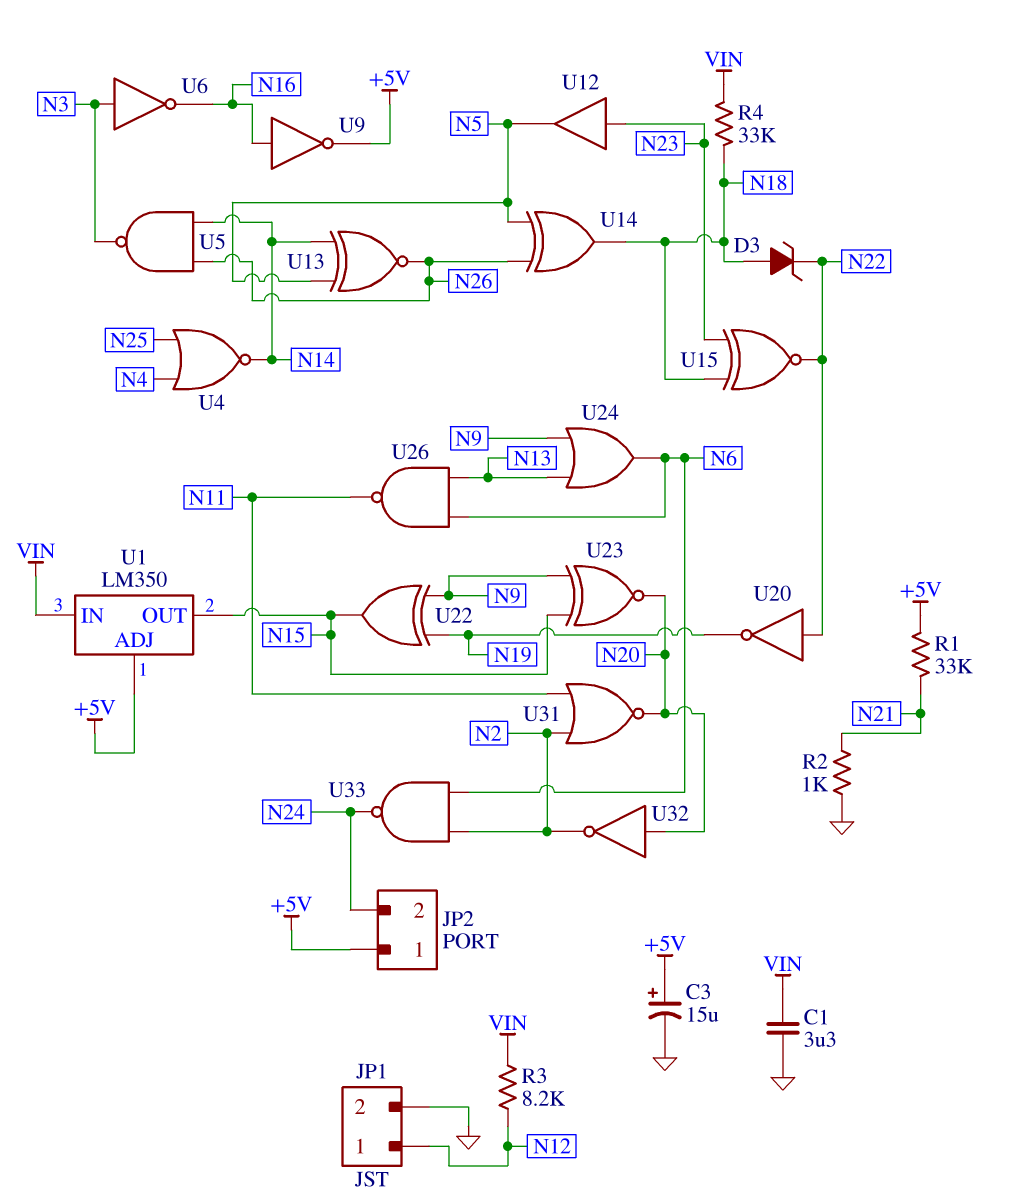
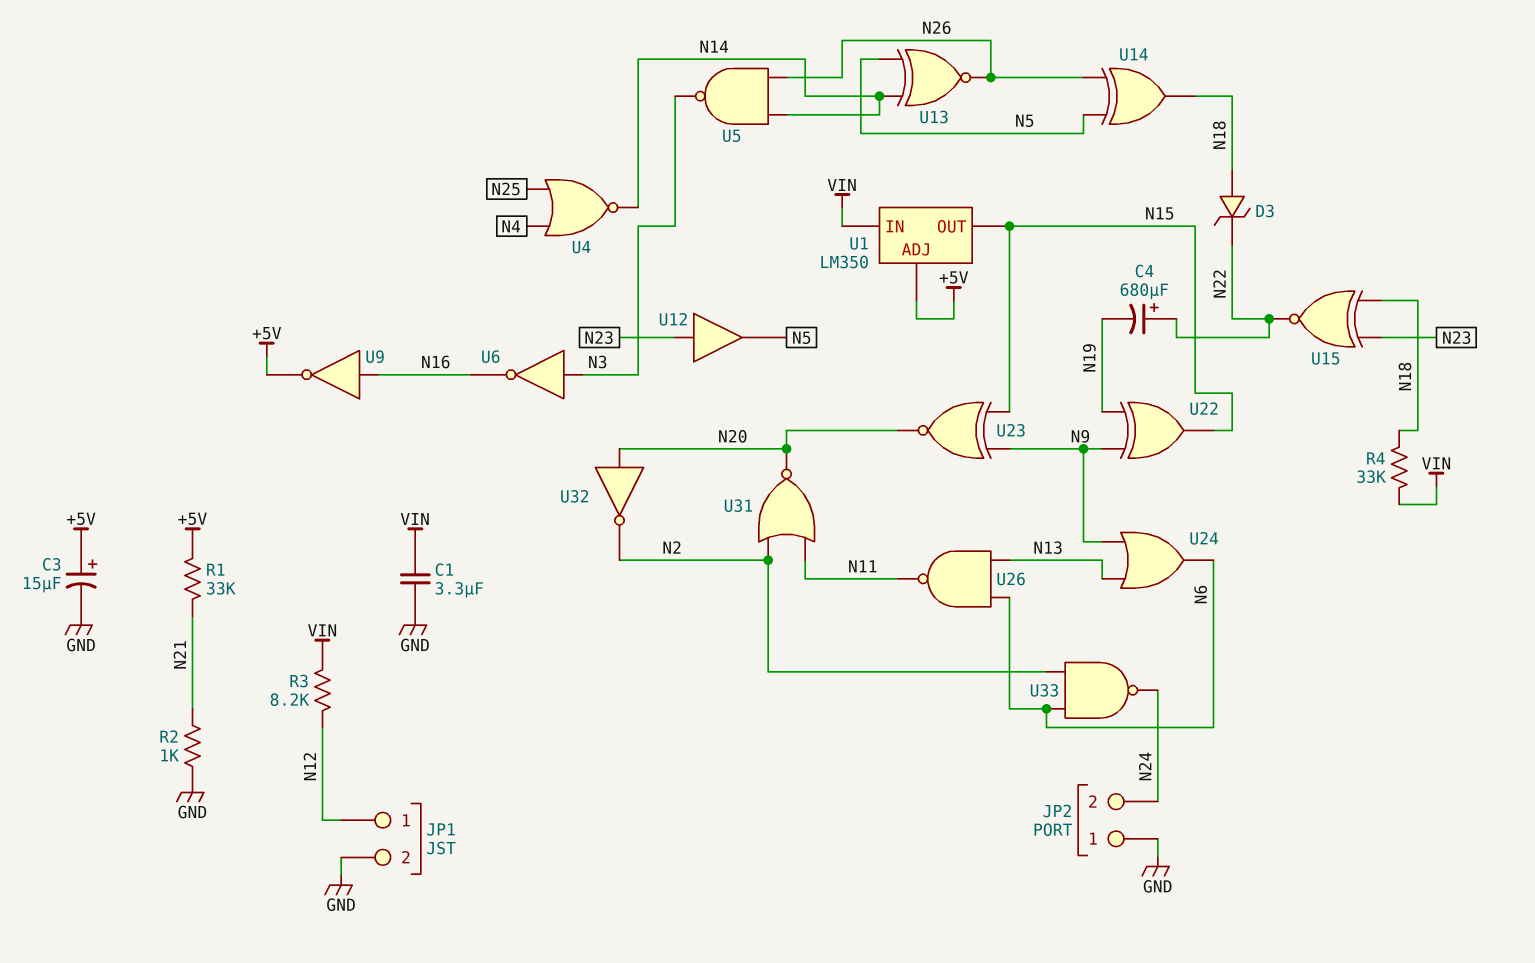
C4: none -> 680uF (plus N22, minus N19)
JP2 pin 1: +5V -> GND
U20: NOT (in N22, out N19) -> none

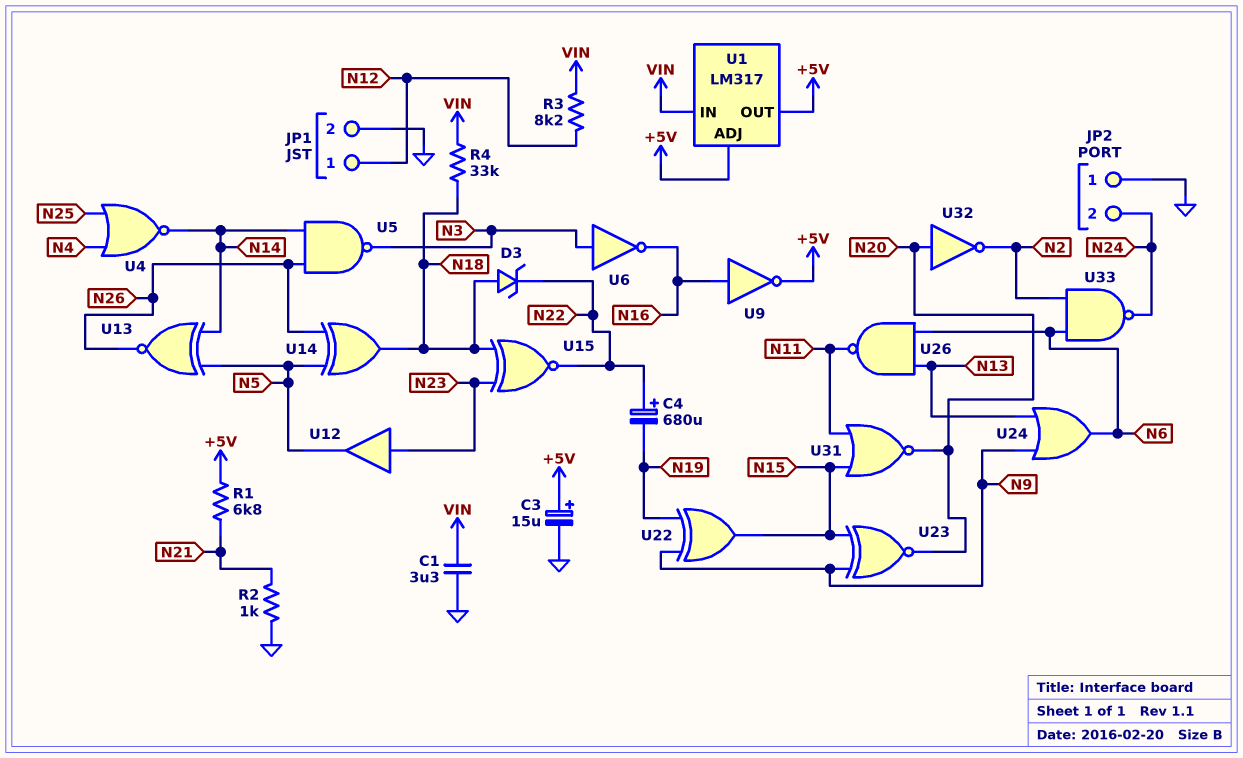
R1: 33k (+5V, N21) -> 6.8k (+5V, N21)
U1: LM350 -> LM317
U1 pin OUT: N15 -> +5V
U31: NOR (in N2, in N11, out N20) -> NOR (in N11, in N15, out N20)

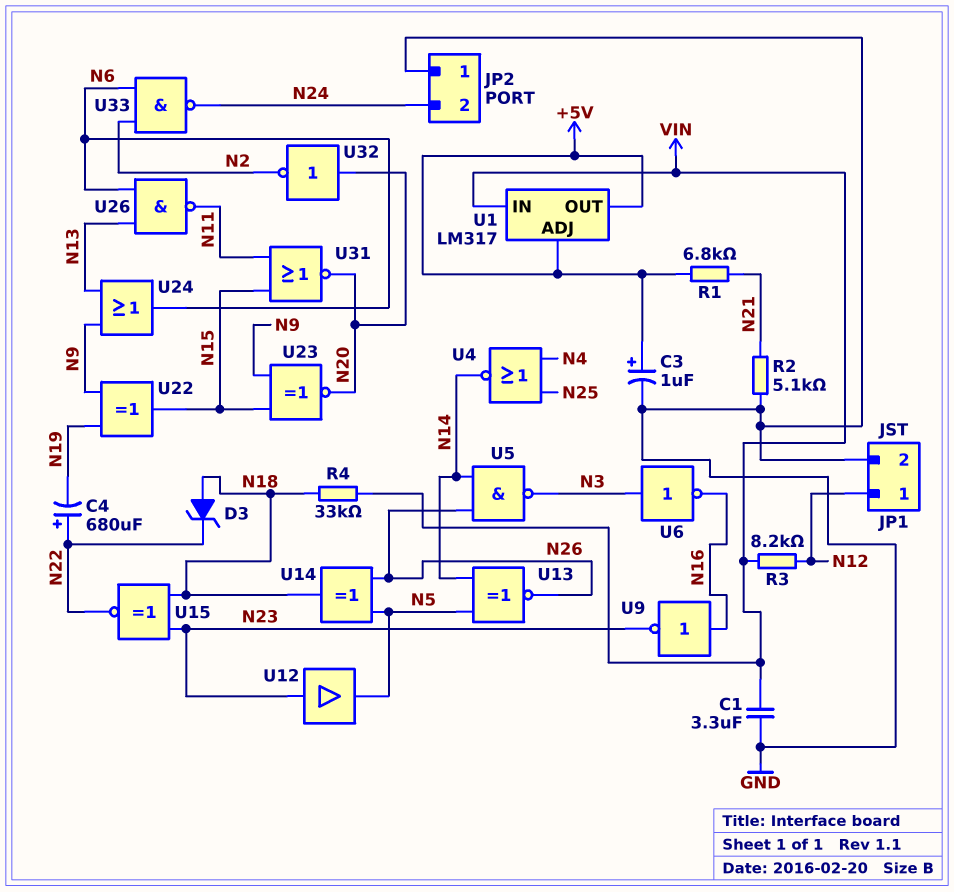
C3: 15uF (plus +5V, minus GND) -> 1uF (plus +5V, minus GND)
R2: 1k (GND, N21) -> 5.1k (GND, N21)
U9: NOT (in N16, out +5V) -> NOT (in N16, out N23)

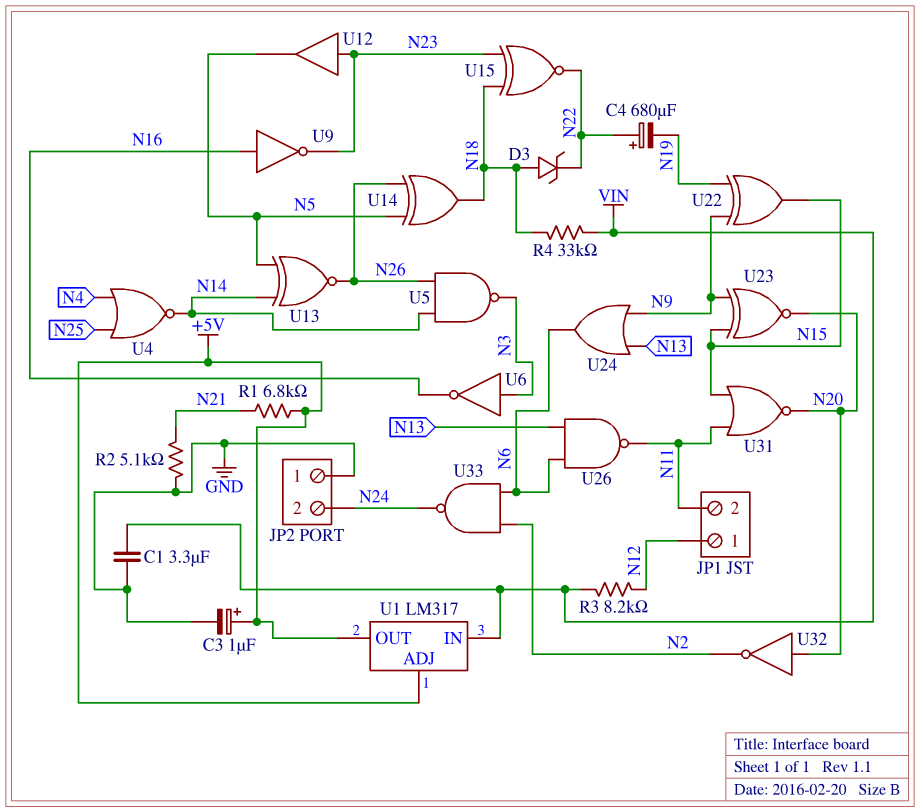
JP1 pin 2: GND -> N11

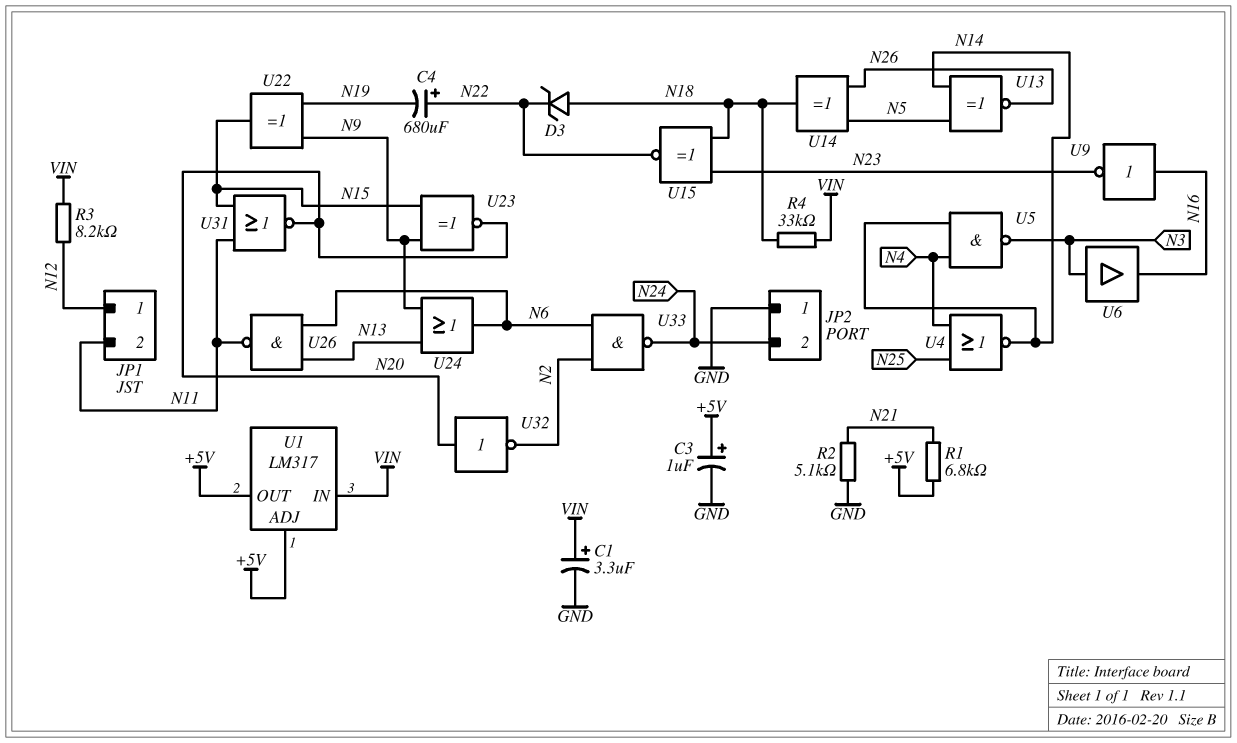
C1: 3.3uF (GND, VIN) -> 3.3uF (plus VIN, minus GND)
U5: NAND (in N14, in N26, out N3) -> NAND (in N4, in N14, out N3)
U6: NOT (in N3, out N16) -> buffer (in N3, out N16)
U12: buffer (in N23, out N5) -> none

